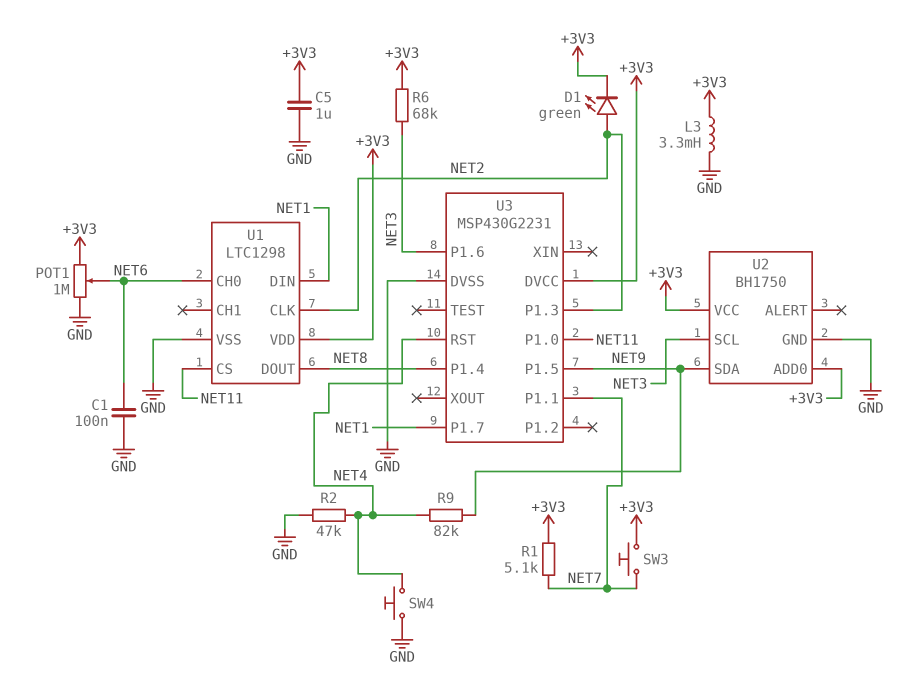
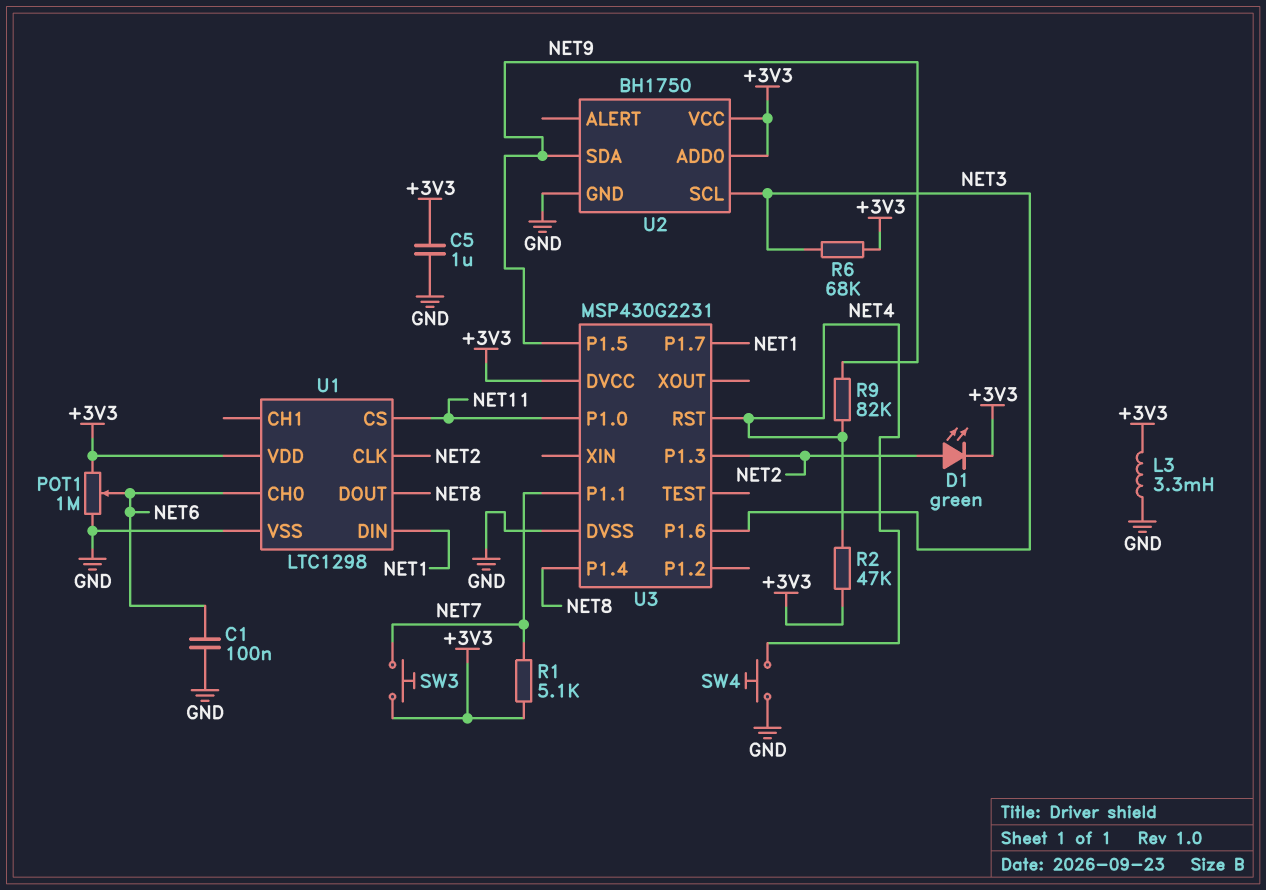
R2: 47k (GND, NET4) -> 47k (+3V3, NET4)

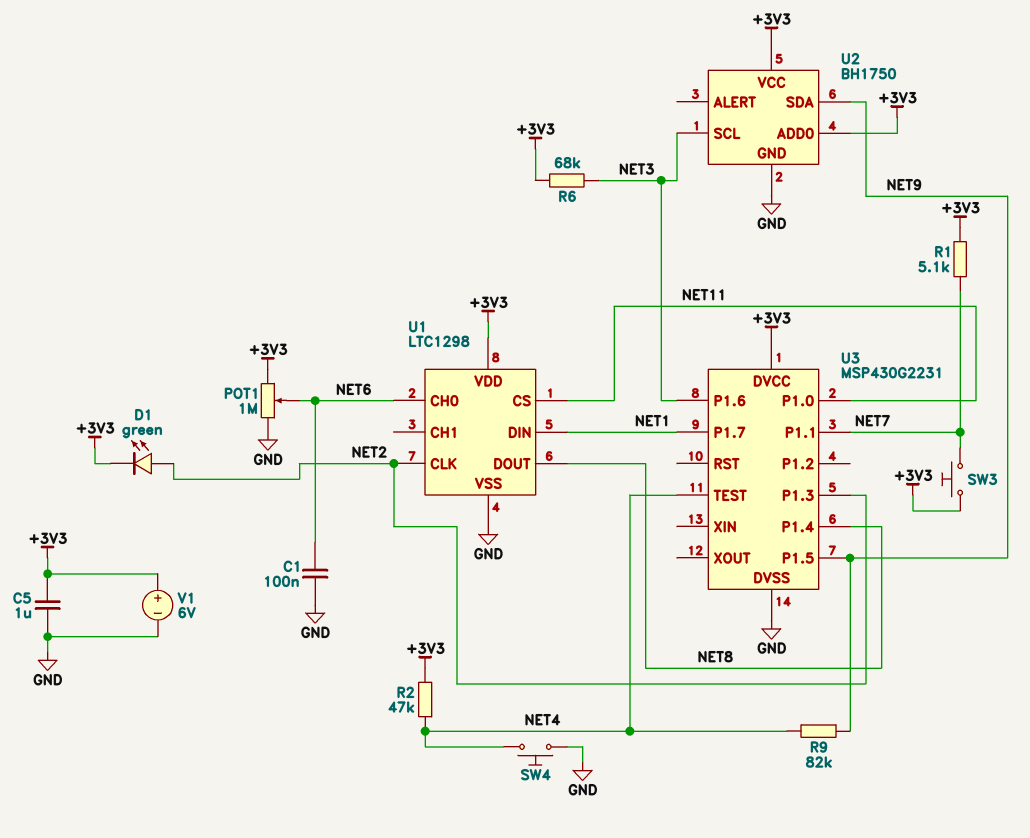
L3: 3.3mH (+3V3, GND) -> none
U3 pin RST: NET4 -> none
U3 pin TEST: none -> NET4
V1: none -> 6V (plus +3V3, minus GND)

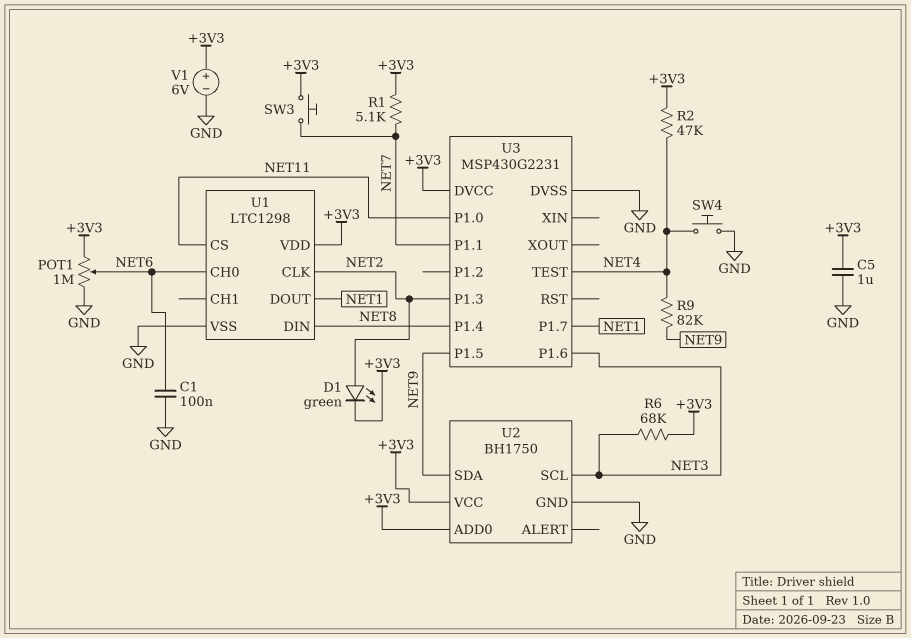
U1 pin DIN: NET1 -> NET8
U1 pin DOUT: NET8 -> NET1

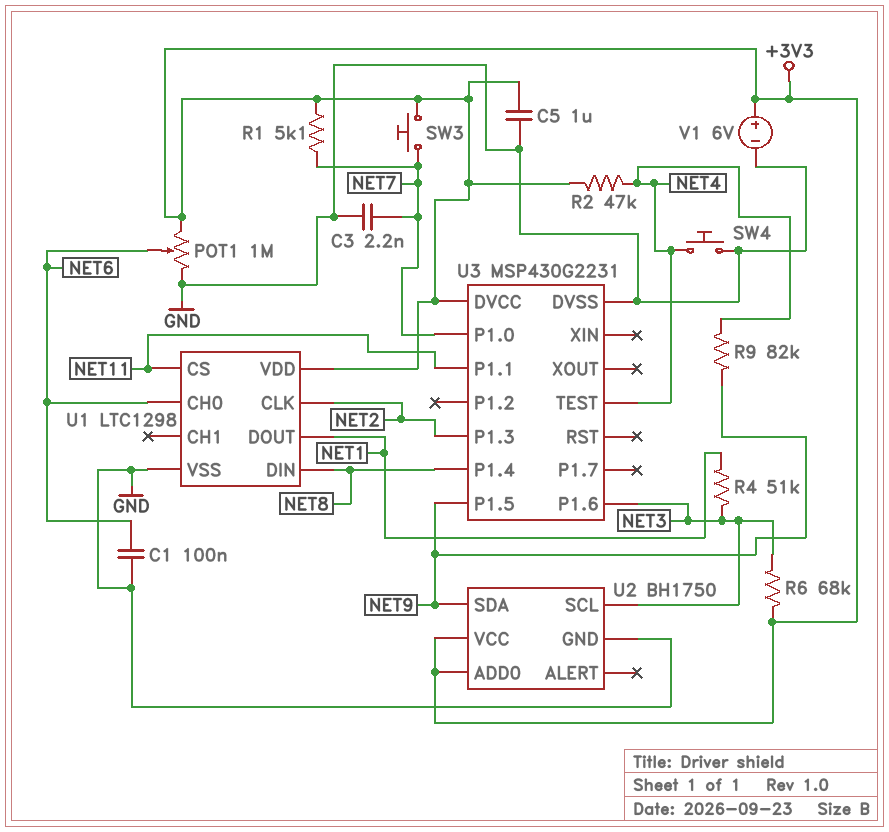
C3: none -> 2.2nF (GND, NET7)
D1: LED green (A NET2, K +3V3) -> none
R4: none -> 51k (NET1, NET3)
U3 pin P1.0: NET11 -> NET7
U3 pin P1.1: NET7 -> NET11
U3 pin P1.7: NET1 -> none

